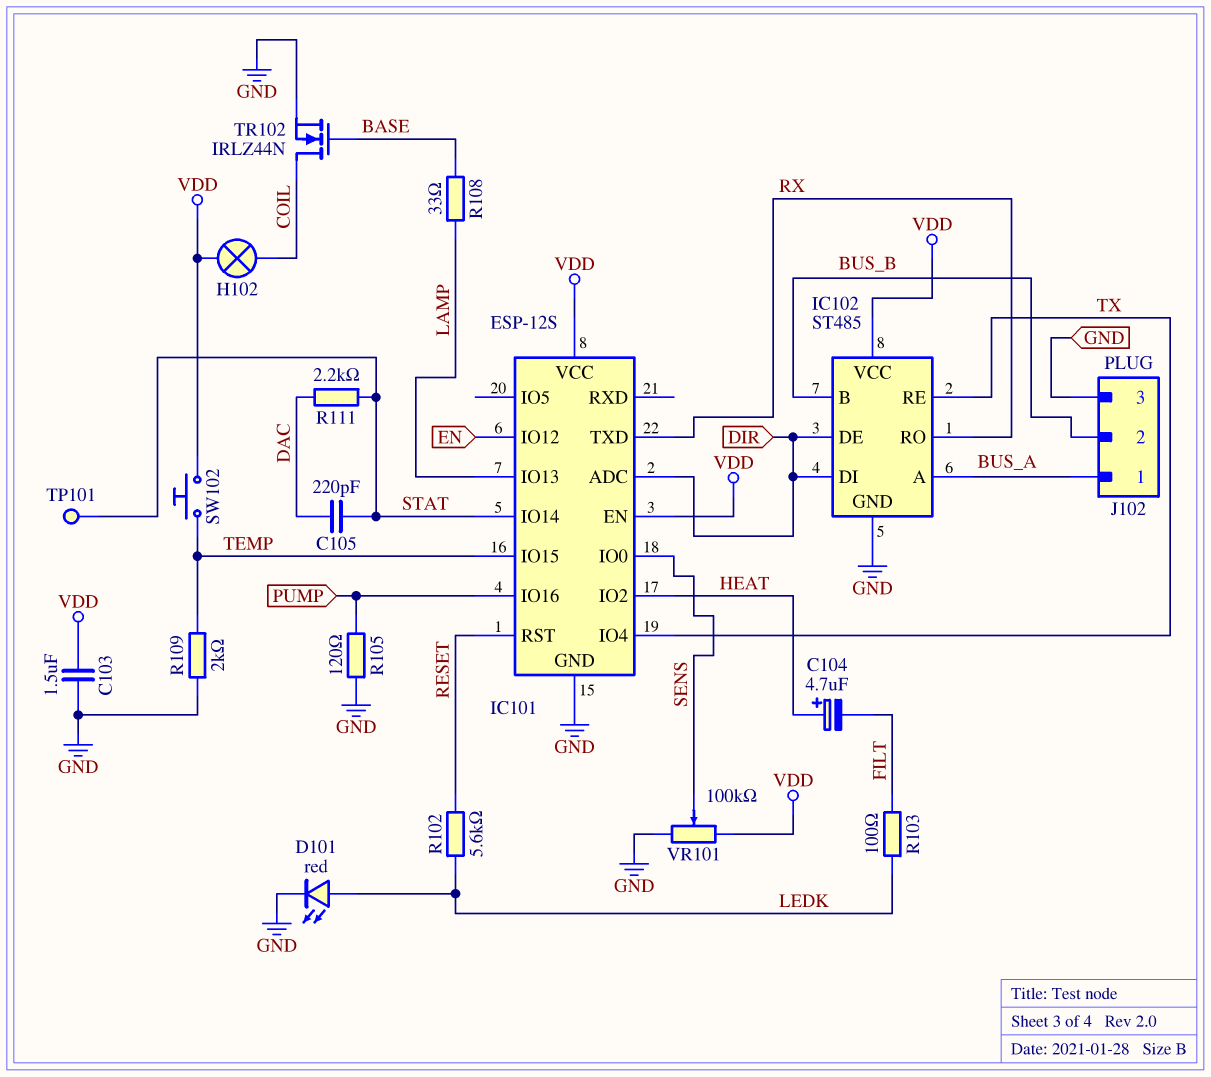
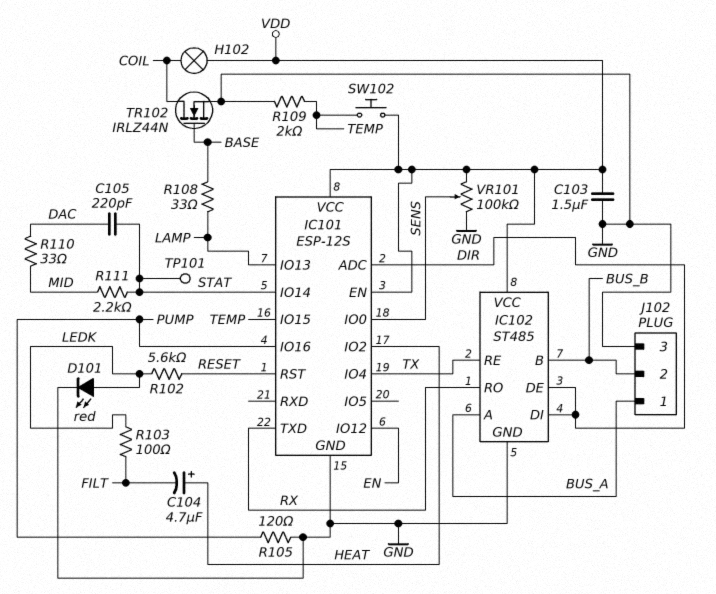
R110: none -> 33 (DAC, MID)
R111: 2.2k (DAC, STAT) -> 2.2k (MID, STAT)

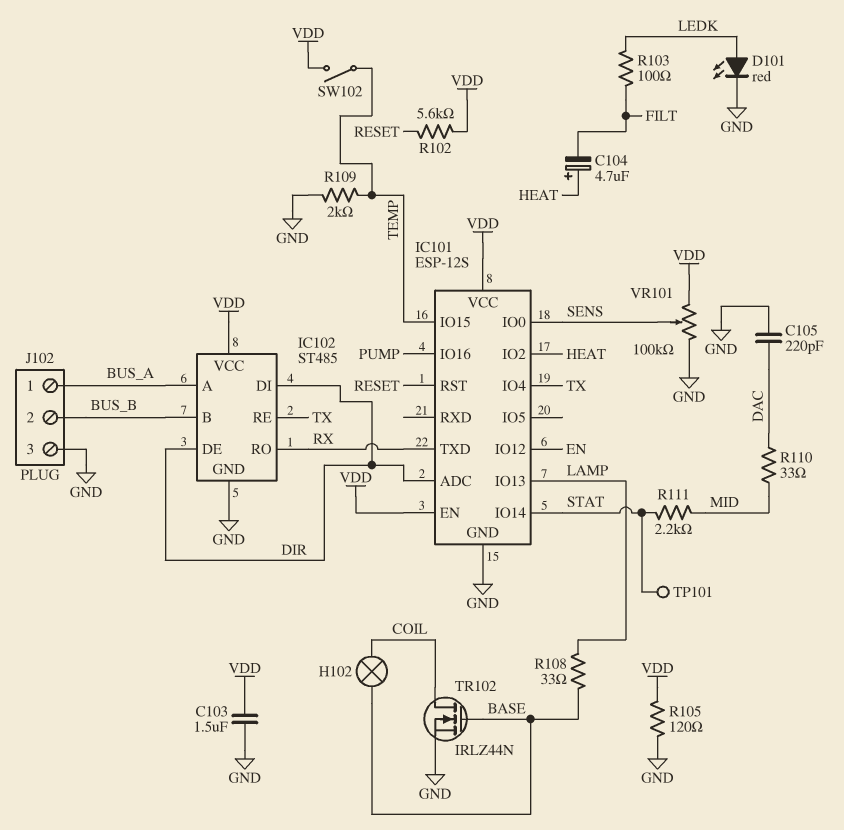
C105: 220pF (DAC, STAT) -> 220pF (DAC, GND)
H102: lamp (COIL, VDD) -> lamp (BASE, COIL)
R102: 5.6k (LEDK, RESET) -> 5.6k (RESET, VDD)
R105: 120 (GND, PUMP) -> 120 (GND, VDD)
SW102: button (TEMP, VDD) -> switch (TEMP, VDD)

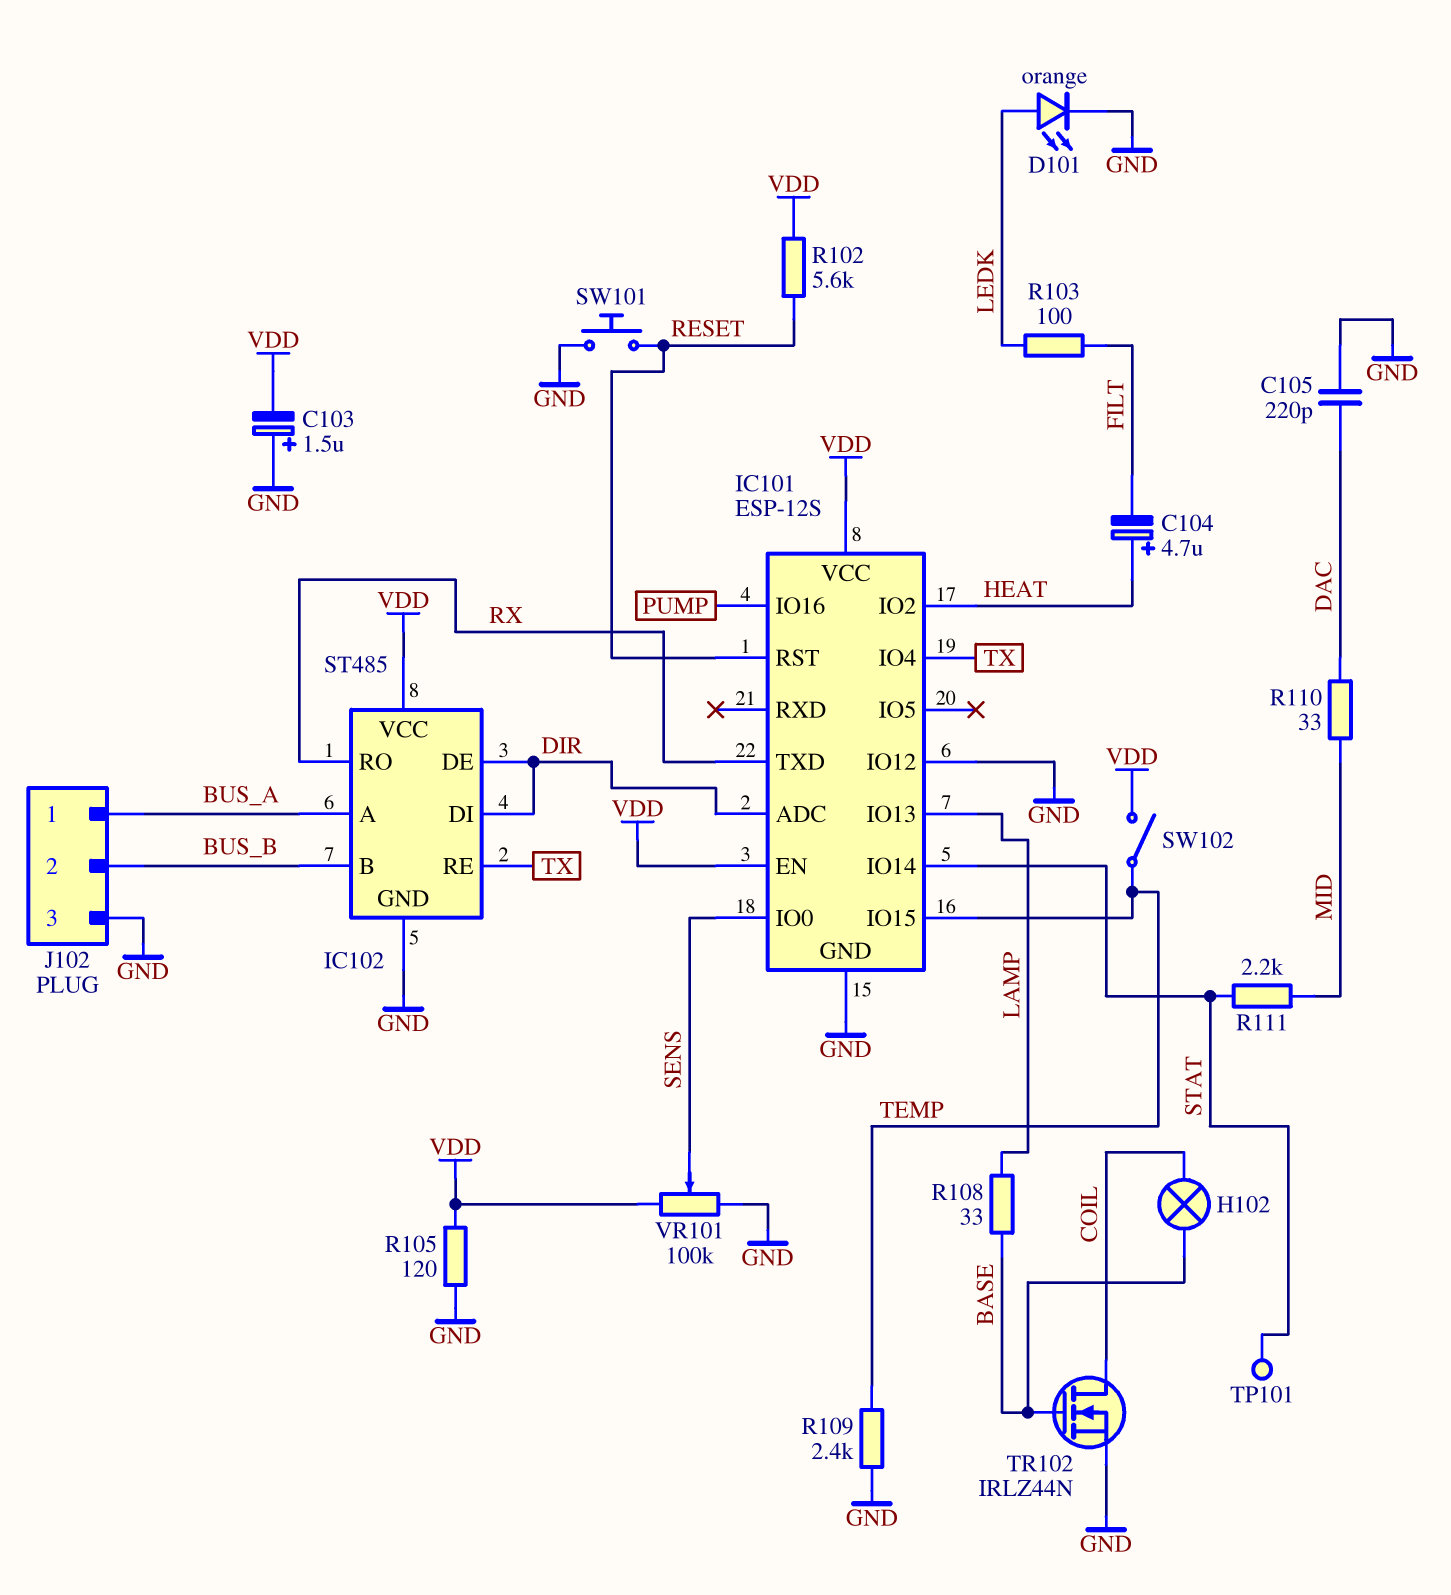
C103: 1.5uF (GND, VDD) -> 1.5uF (plus GND, minus VDD)
D101: LED red (A LEDK, K GND) -> LED orange (A LEDK, K GND)
IC101 pin IO12: EN -> GND
R109: 2k (GND, TEMP) -> 2.4k (GND, TEMP)
SW101: none -> button (GND, RESET)

